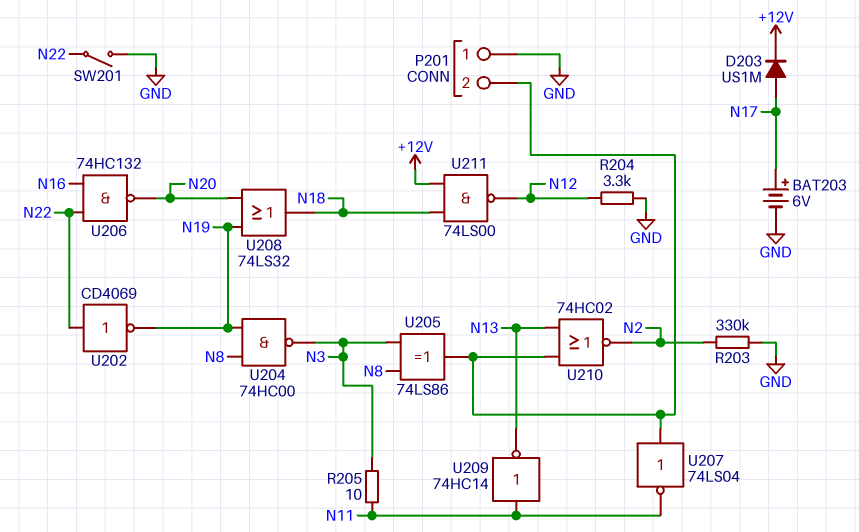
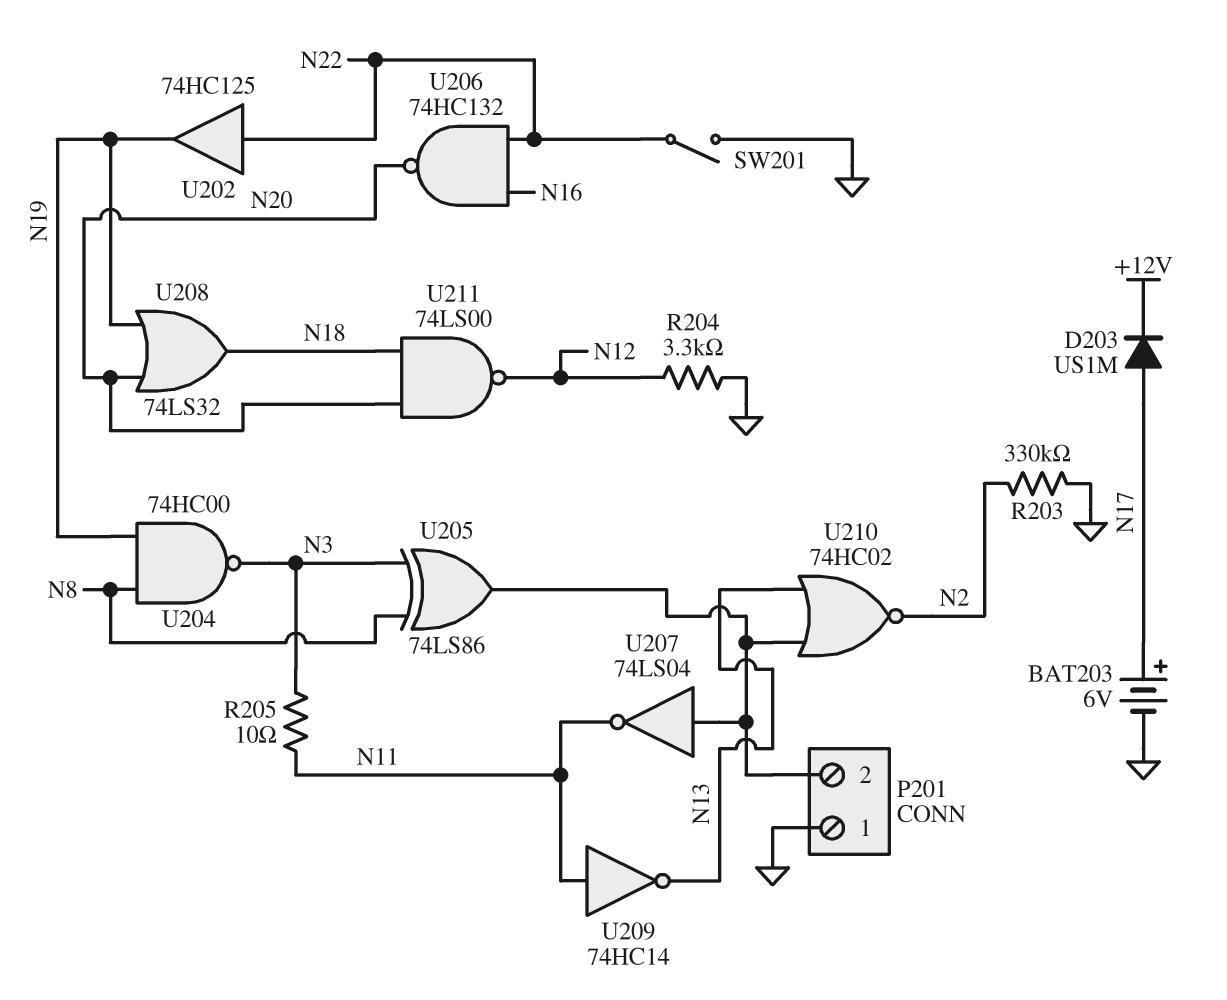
U202: NOT CD4069 (in N22, out N19) -> buffer 74HC125 (in N22, out N19)
U211: NAND 74LS00 (in +12V, in N18, out N12) -> NAND 74LS00 (in N18, in N20, out N12)

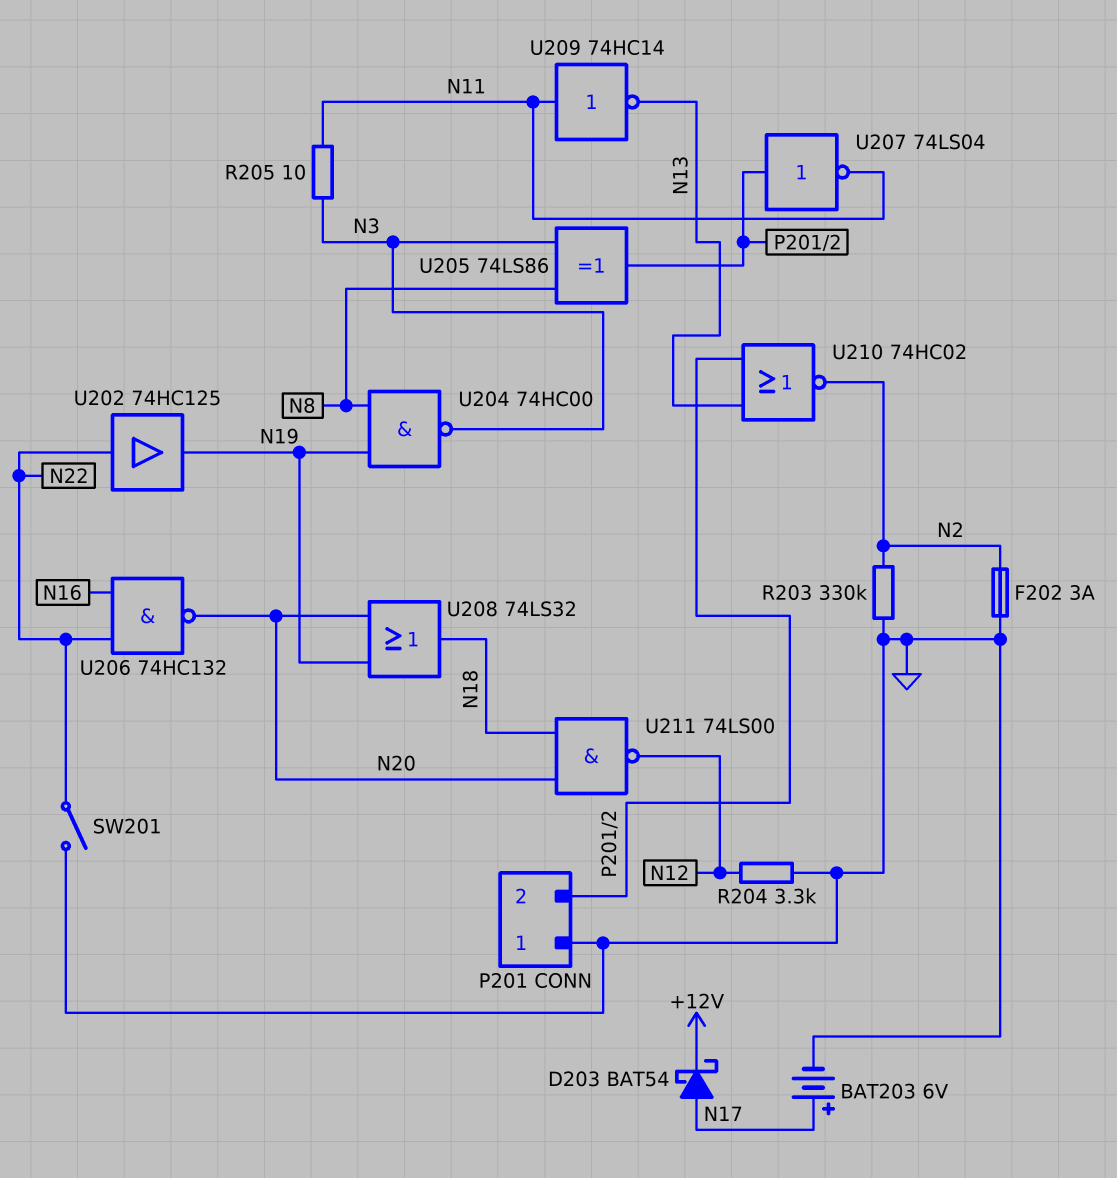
D203: diode US1M (A N17, K +12V) -> schottky BAT54 (A N17, K +12V)
F202: none -> 3A (GND, N2)

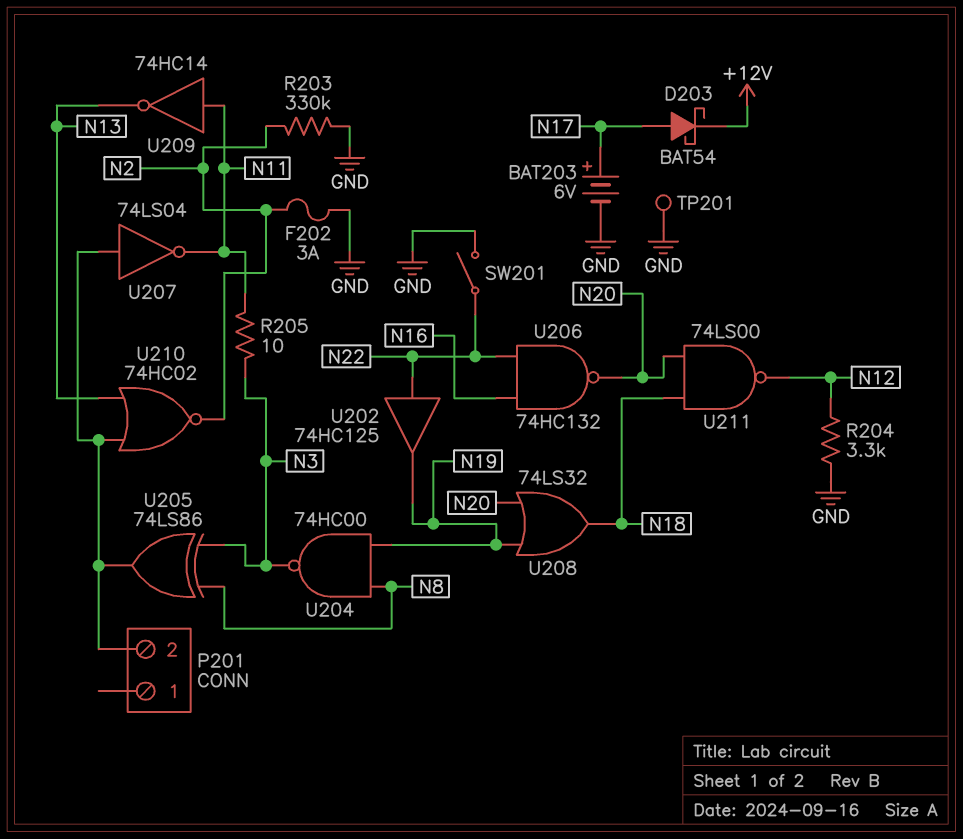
P201 pin 1: GND -> none
TP201: none -> test point (GND)

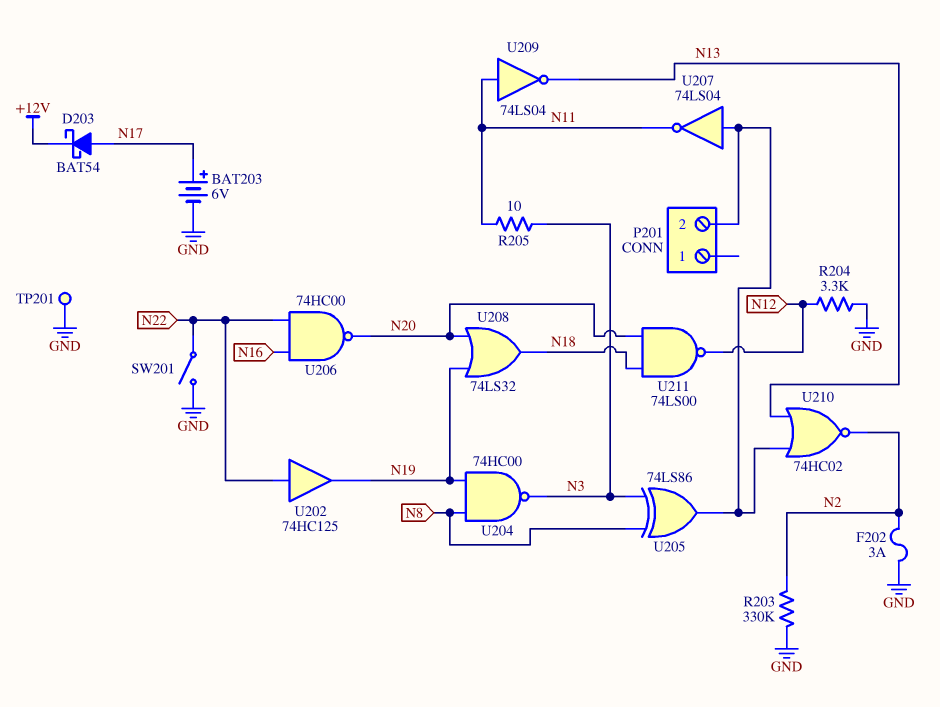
U206: NAND 74HC132 (in N16, in N22, out N20) -> NAND 74HC00 (in N16, in N22, out N20)
U209: NOT 74HC14 (in N11, out N13) -> NOT 74LS04 (in N11, out N13)

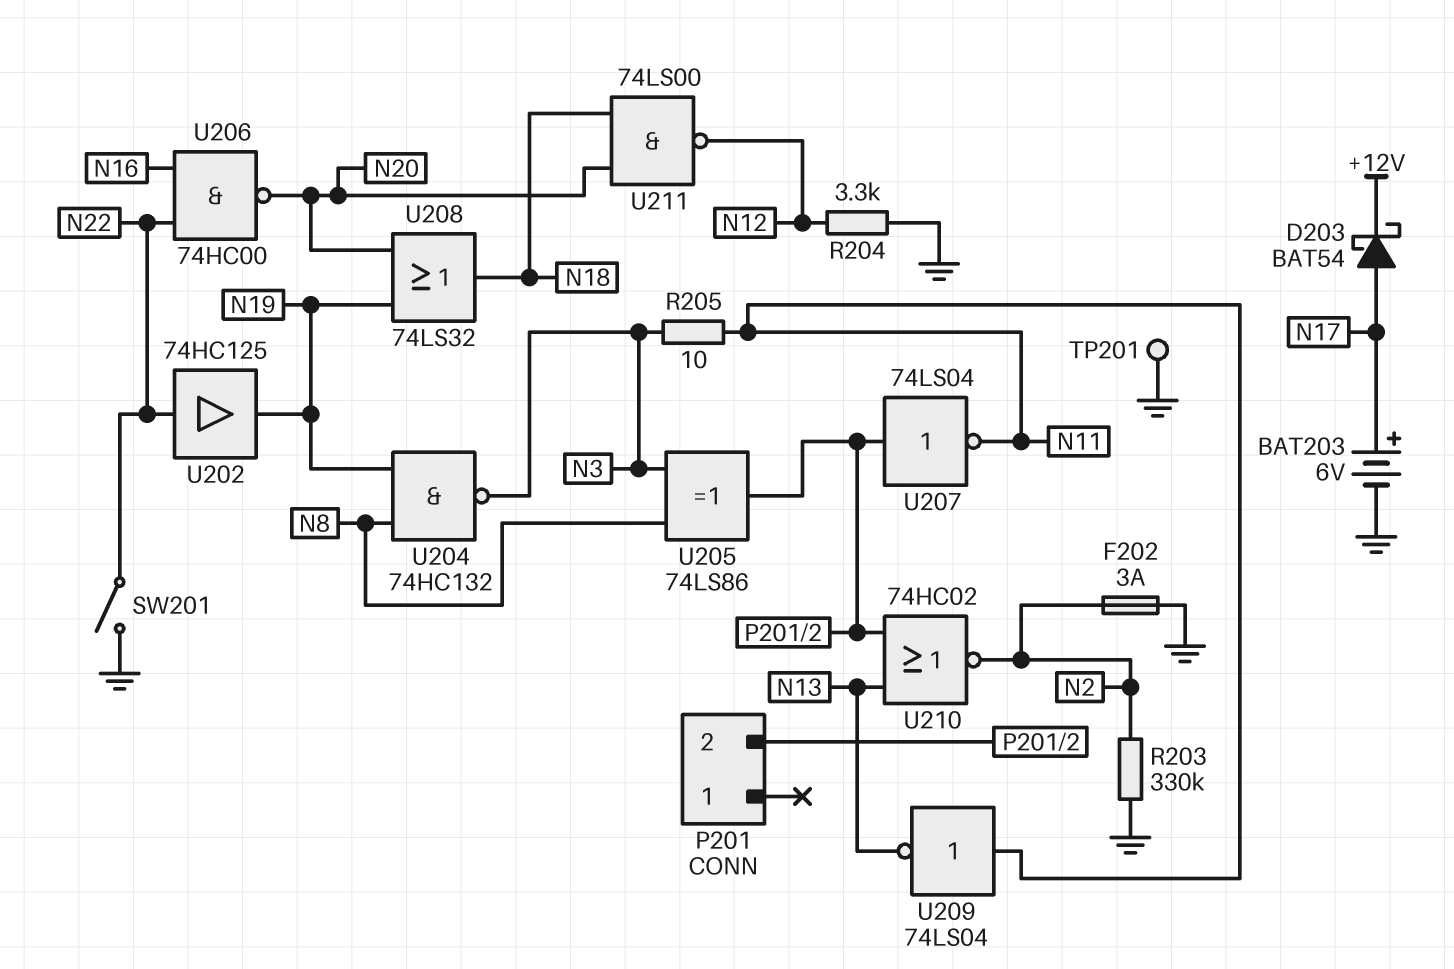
U204: NAND 74HC00 (in N8, in N19, out N3) -> NAND 74HC132 (in N8, in N19, out N3)

